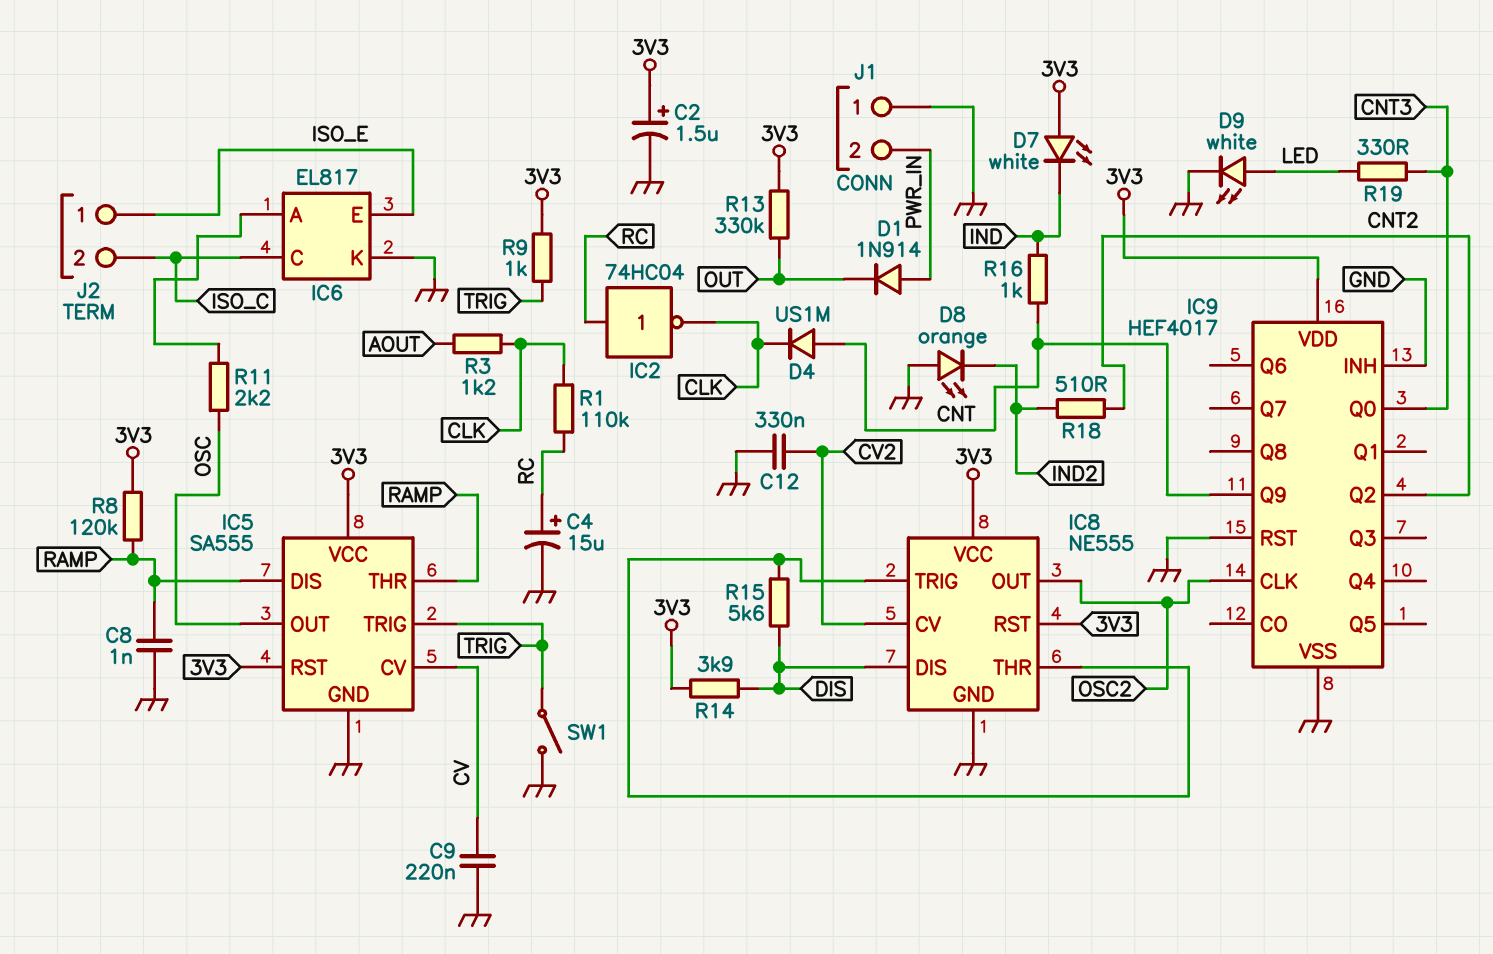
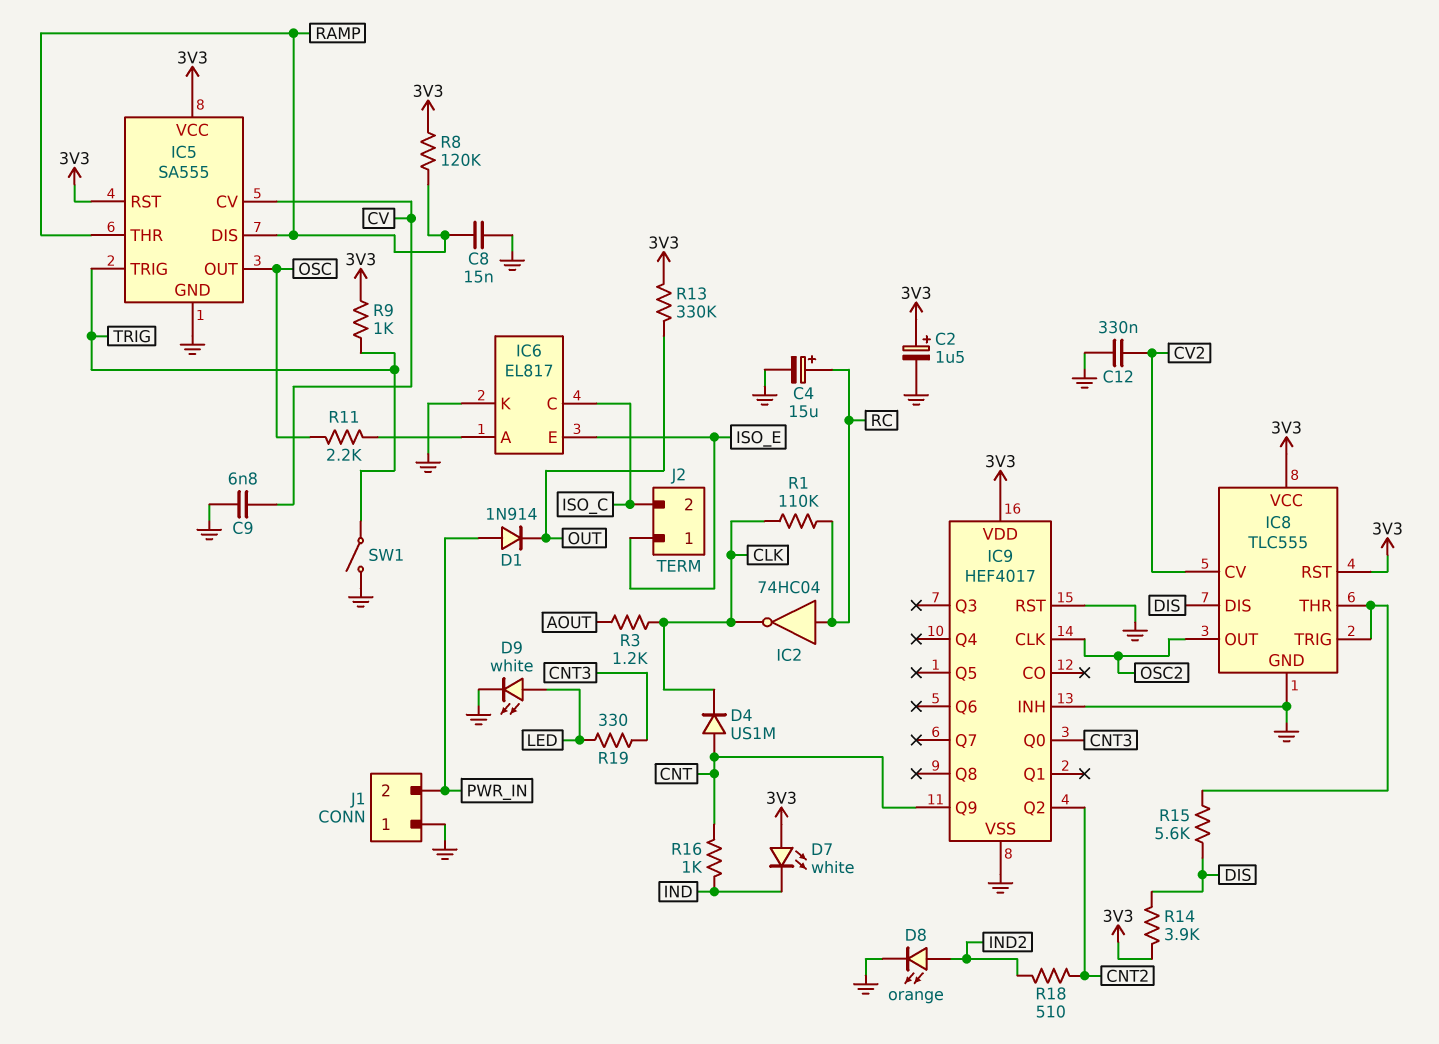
C8: 1nF (GND, RAMP) -> 15nF (GND, RAMP)
C9: 220nF (CV, GND) -> 6.8nF (CV, GND)
D8: LED orange (A GND, K IND2) -> LED orange (A IND2, K GND)
IC8: NE555 -> TLC555

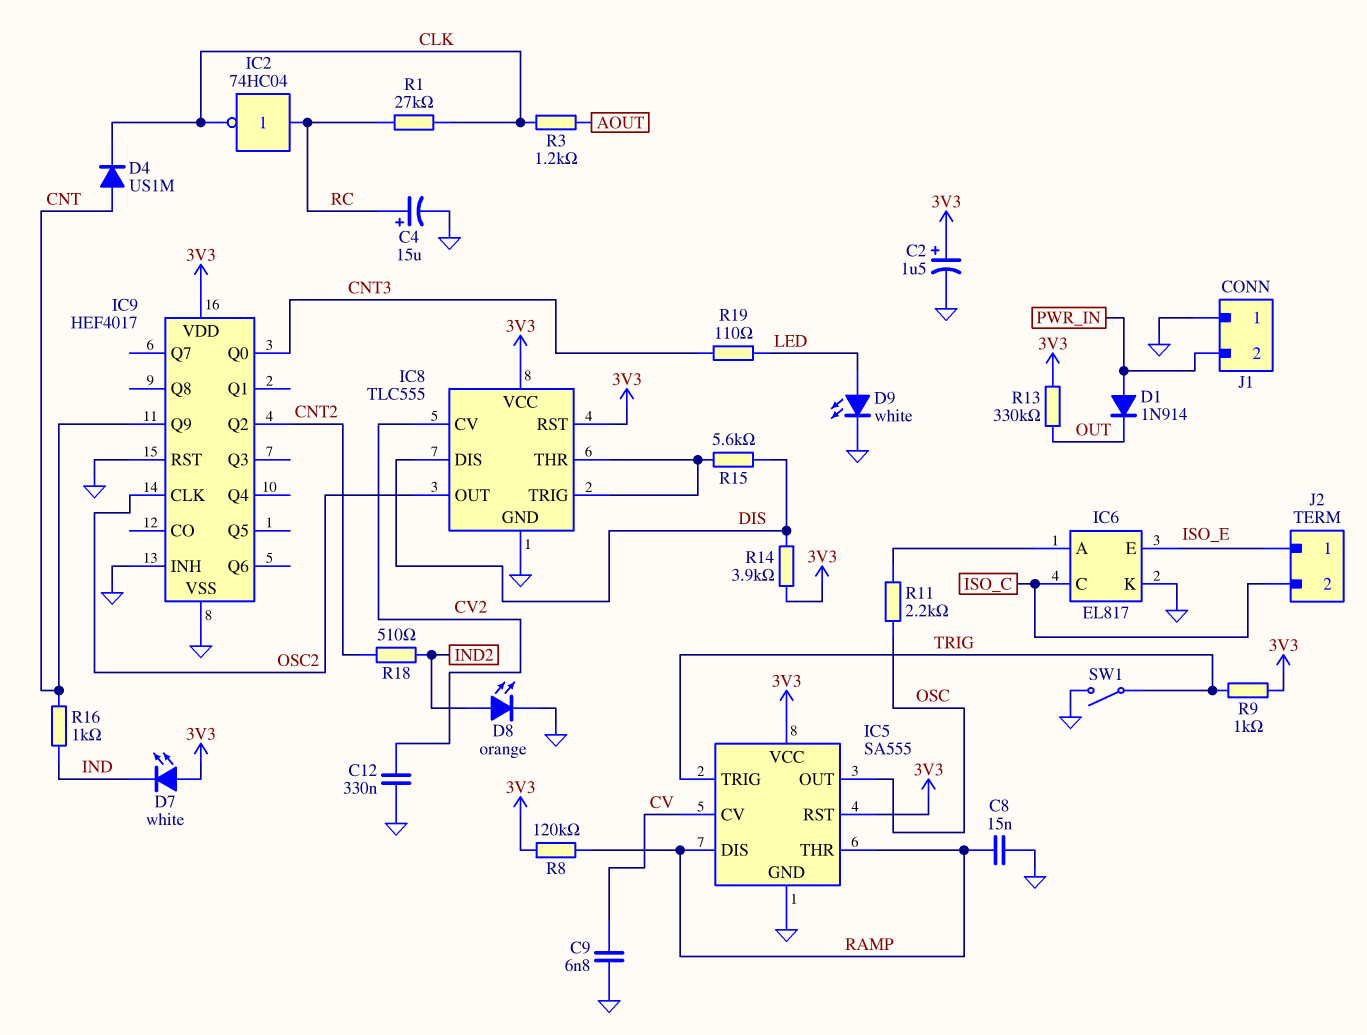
R1: 110k (CLK, RC) -> 27k (CLK, RC)
R19: 330 (CNT3, LED) -> 110 (CNT3, LED)

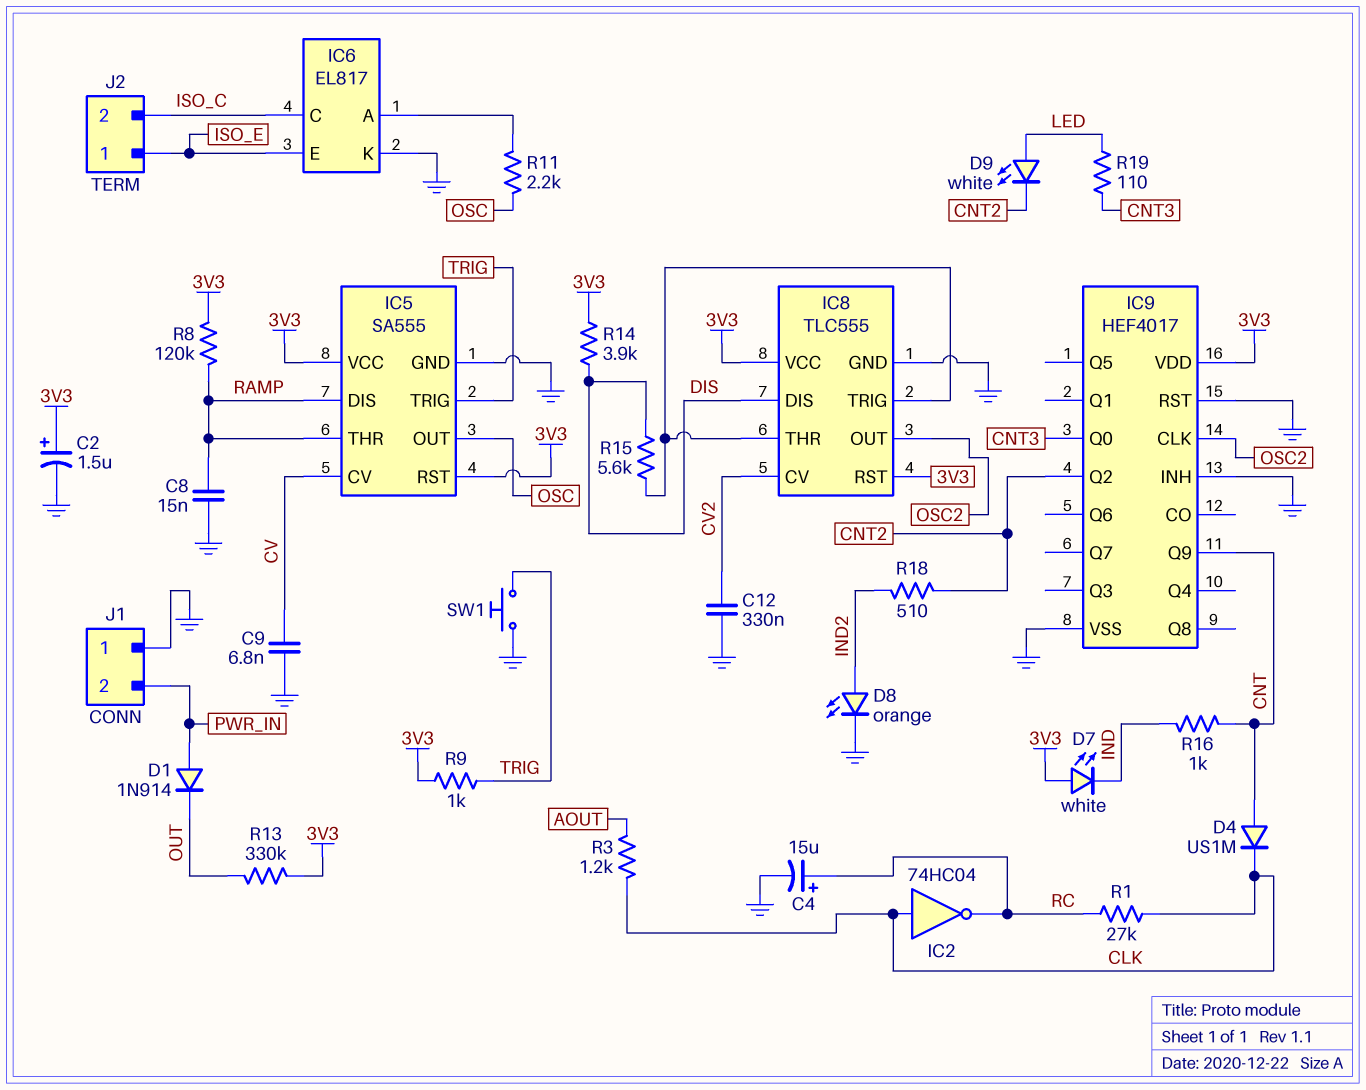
D9: LED white (A LED, K GND) -> LED white (A LED, K CNT2)
IC2: NOT 74HC04 (in RC, out CLK) -> NOT 74HC04 (in CLK, out RC)
SW1: switch (GND, TRIG) -> button (GND, TRIG)

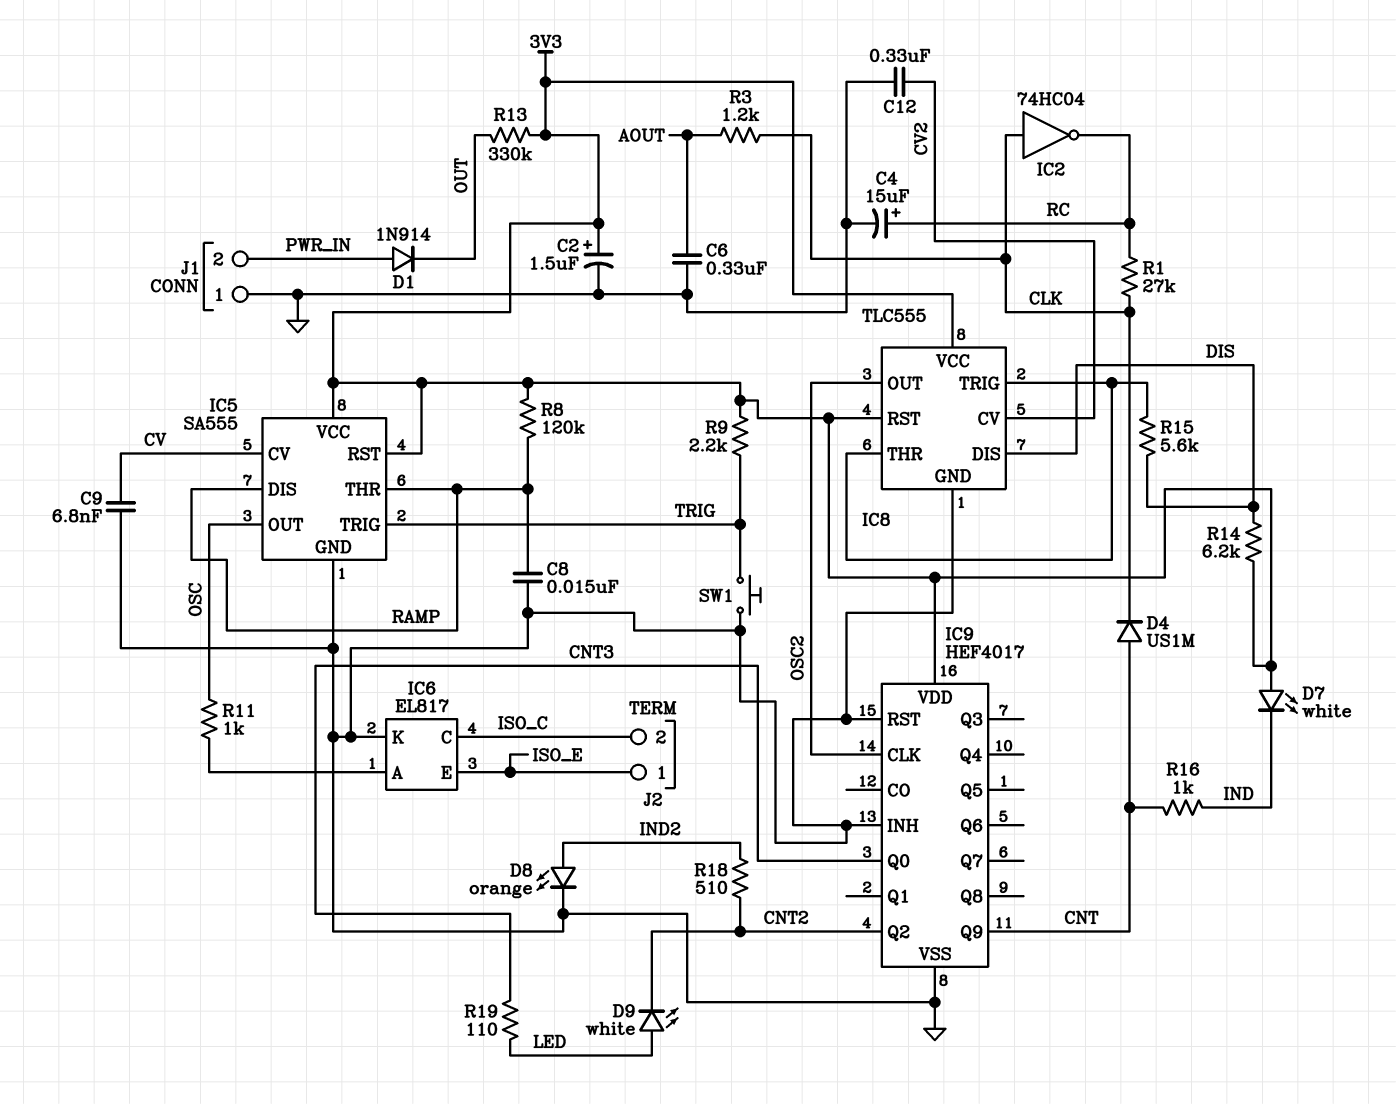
C6: none -> 330nF (AOUT, GND)
R9: 1k (3V3, TRIG) -> 2.2k (3V3, TRIG)
R11: 2.2k (IC6/A, OSC) -> 1k (IC6/A, OSC)
R14: 3.9k (3V3, DIS) -> 6.2k (3V3, DIS)

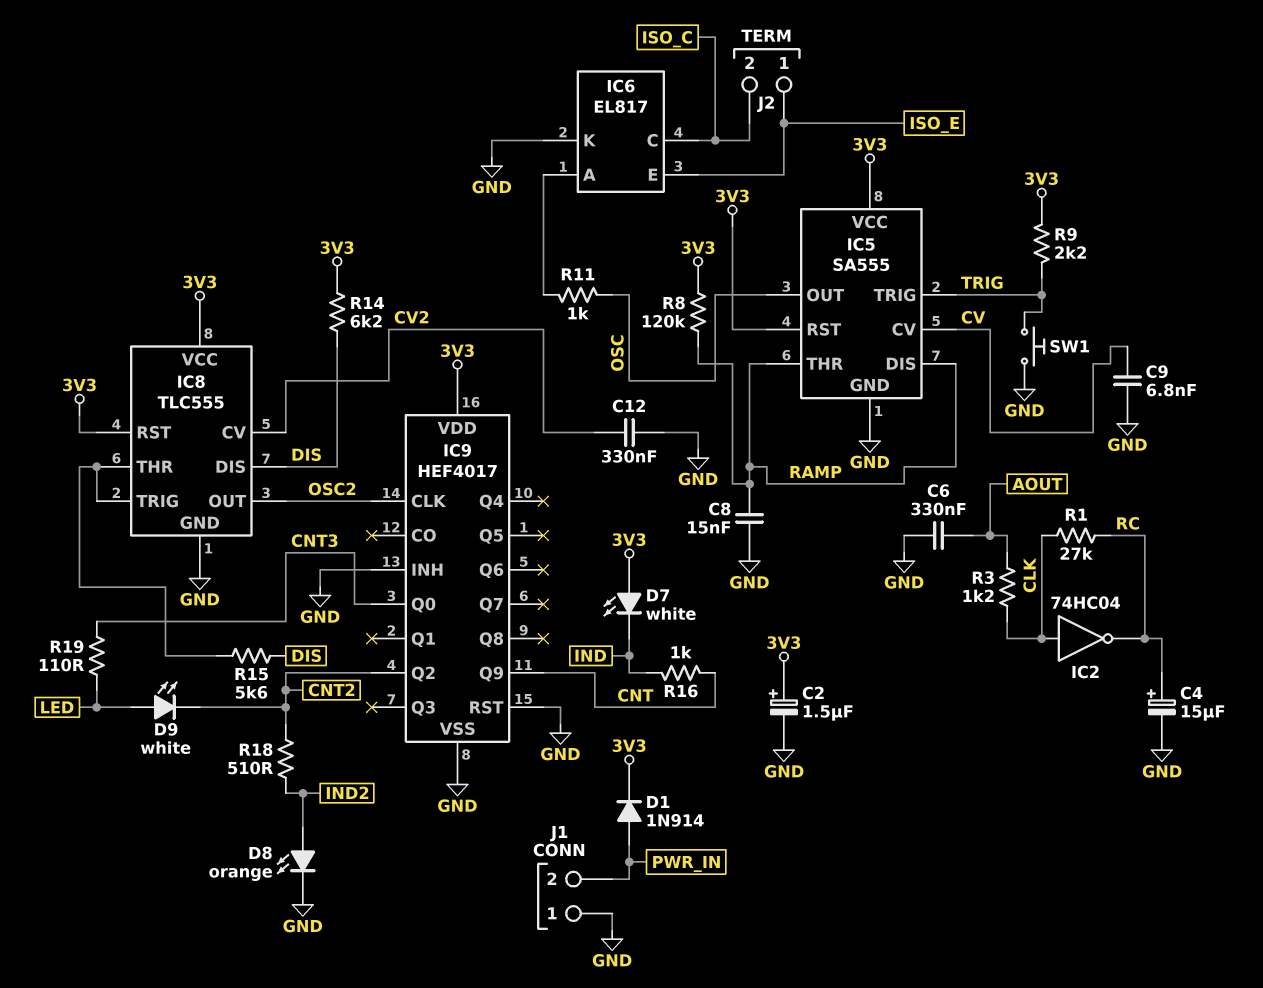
D1: diode 1N914 (A PWR_IN, K OUT) -> diode 1N914 (A PWR_IN, K 3V3)
D4: diode US1M (A CNT, K CLK) -> none
R13: 330k (3V3, OUT) -> none

